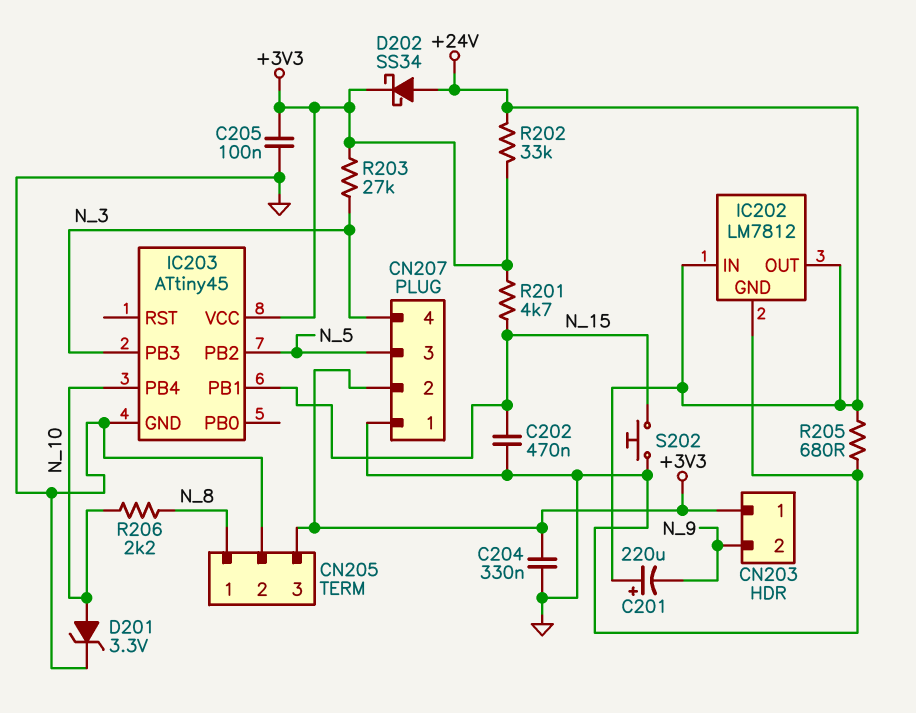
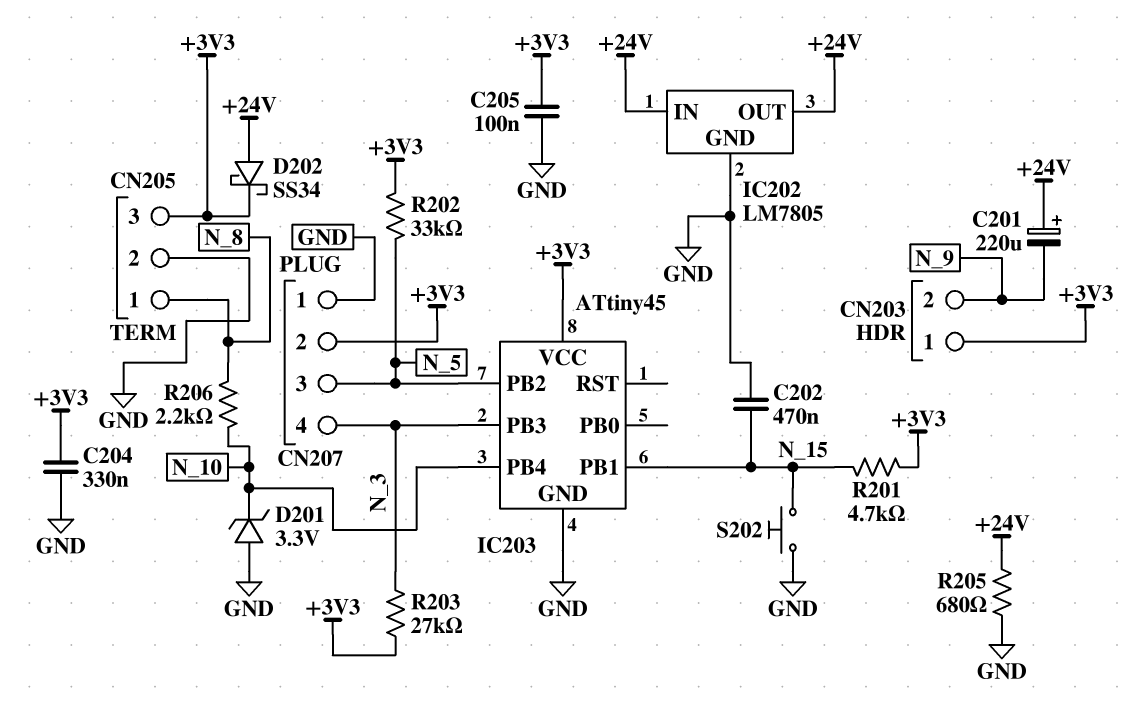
D201: zener 3.3V (A N_10, K GND) -> zener 3.3V (A GND, K N_10)
IC202: LM7812 -> LM7805
R202: 33k (+3V3, +24V) -> 33k (+3V3, N_5)

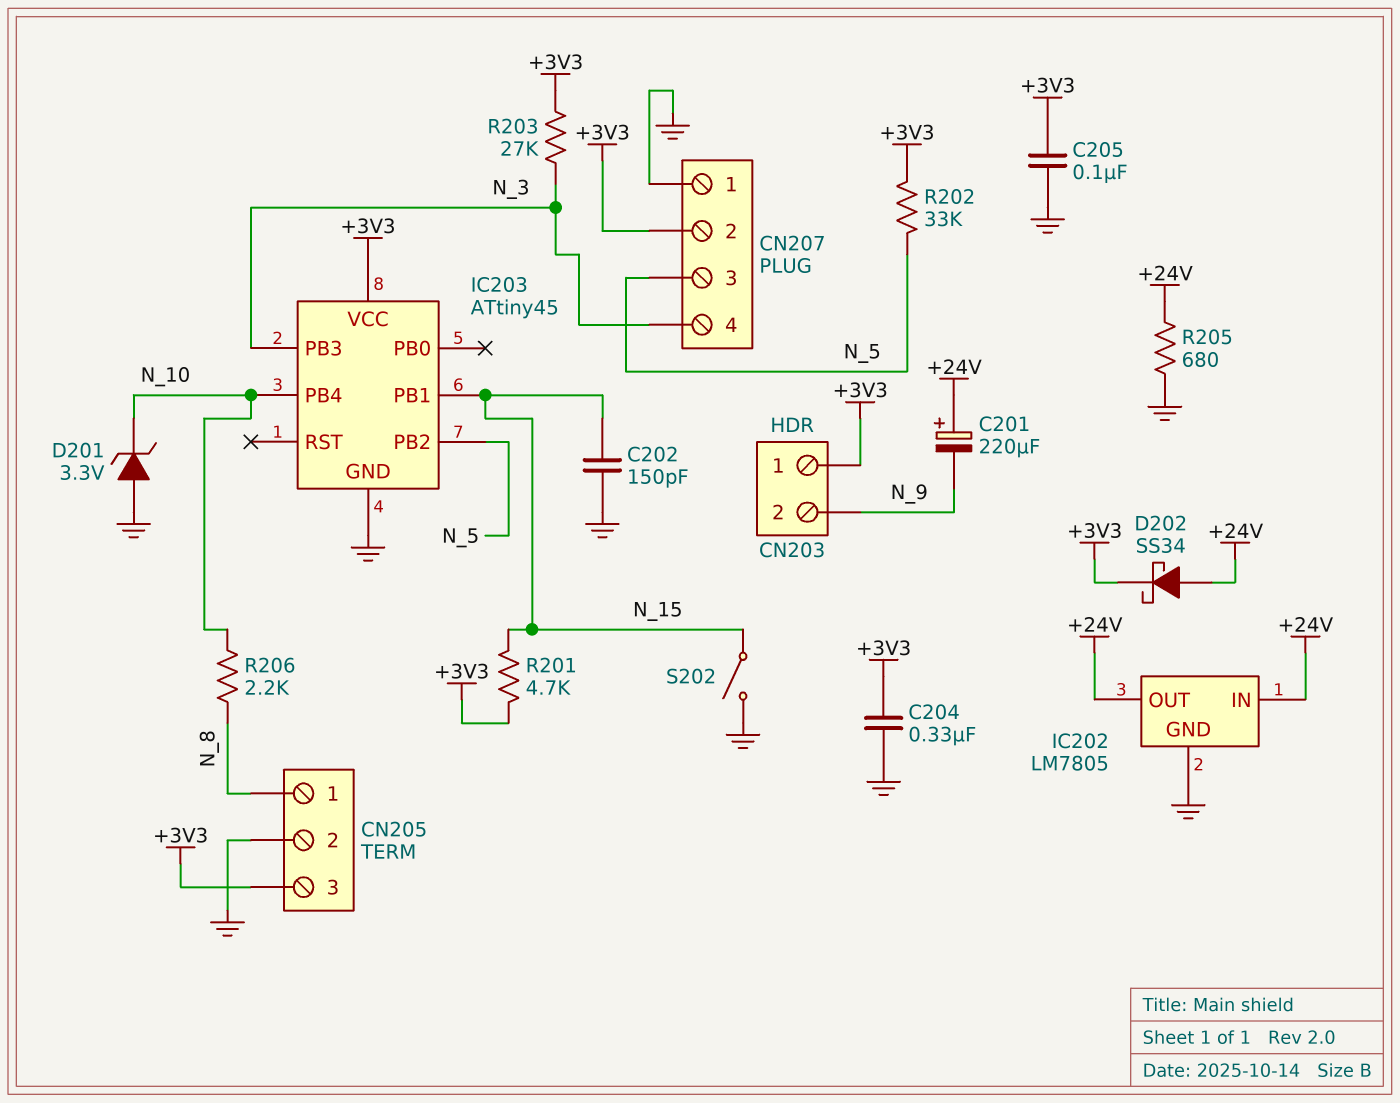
C202: 470nF (GND, N_15) -> 150pF (GND, N_15)
S202: button (GND, N_15) -> switch (GND, N_15)

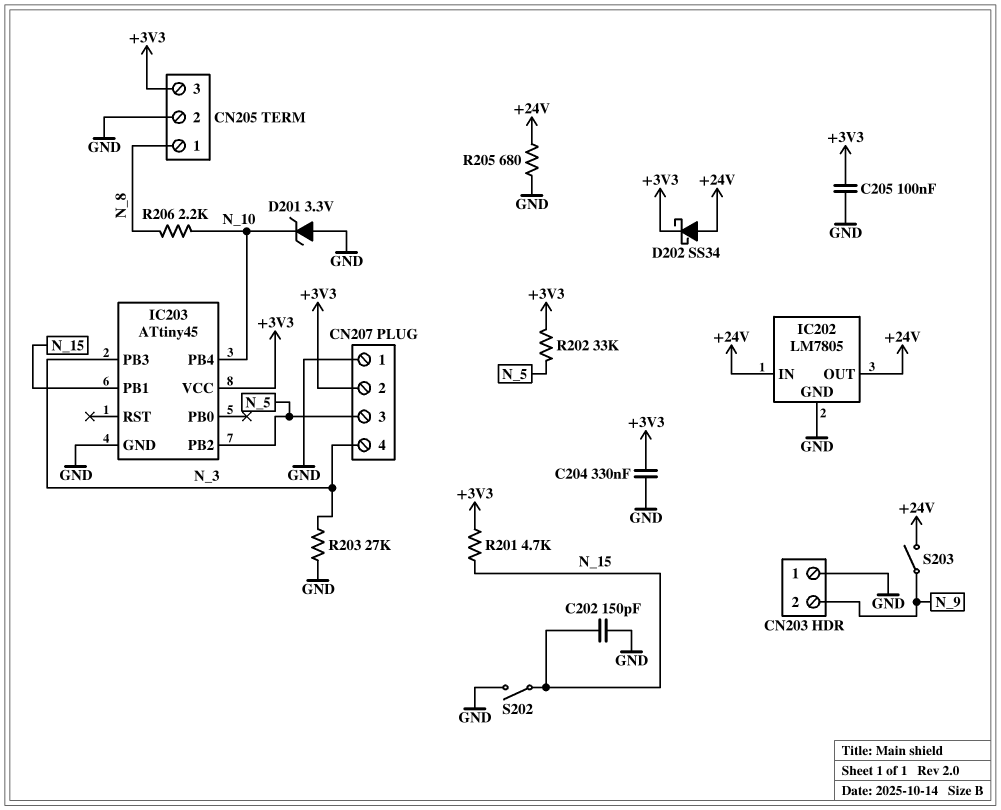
C201: 220uF (plus +24V, minus N_9) -> none
CN203 pin 1: +3V3 -> GND
R203: 27k (+3V3, N_3) -> 27k (GND, N_3)
S203: none -> switch (+24V, N_9)

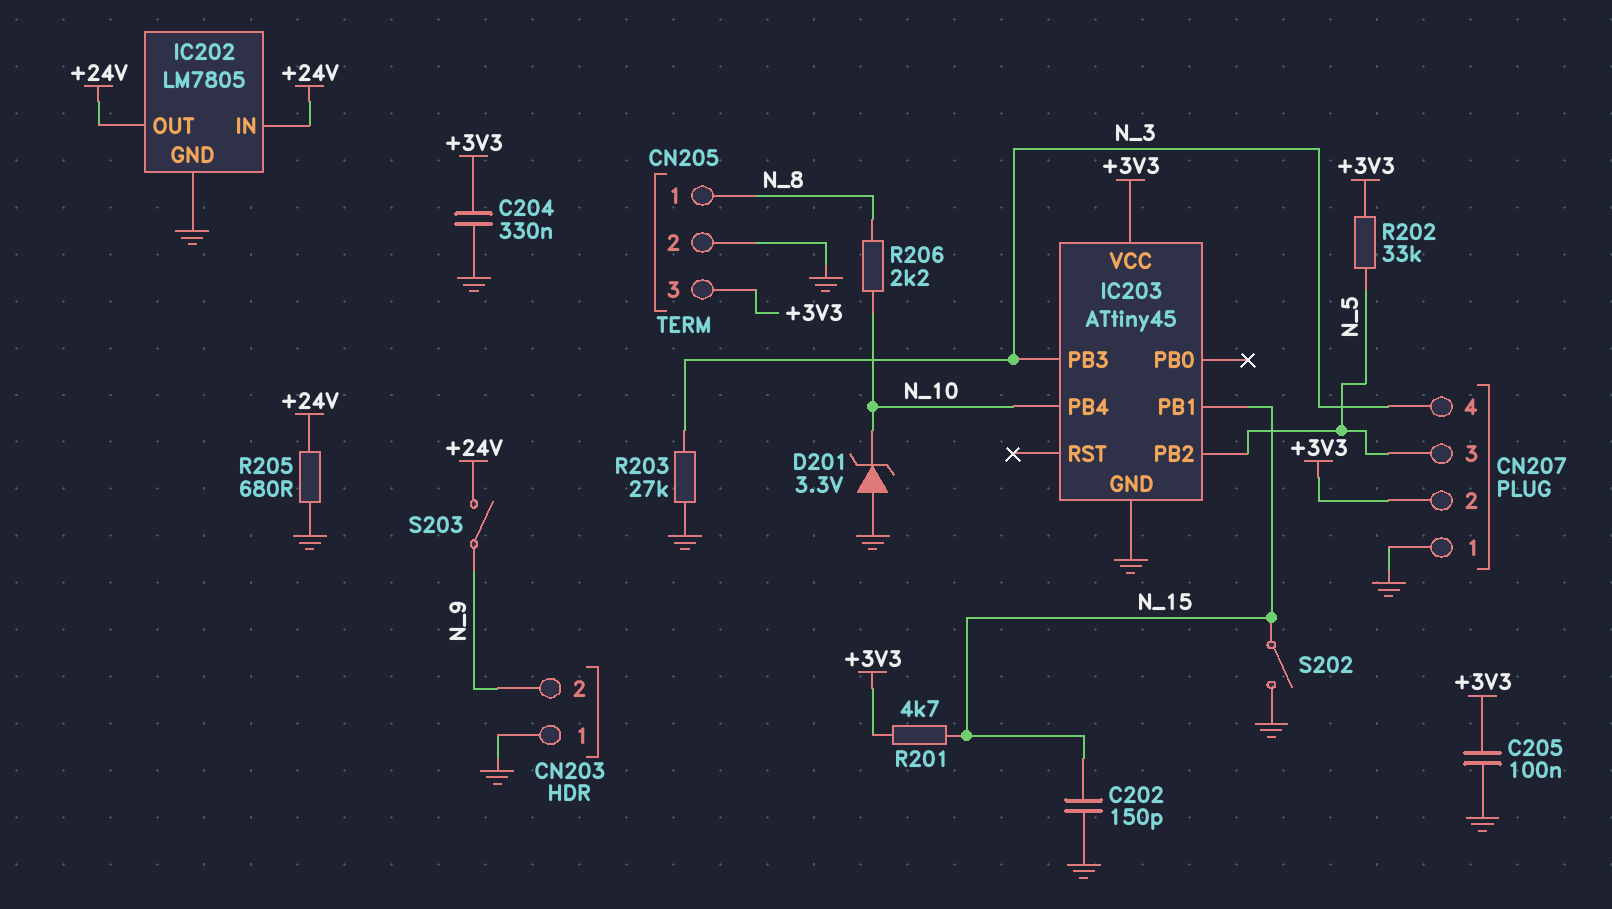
D202: schottky SS34 (A +24V, K +3V3) -> none

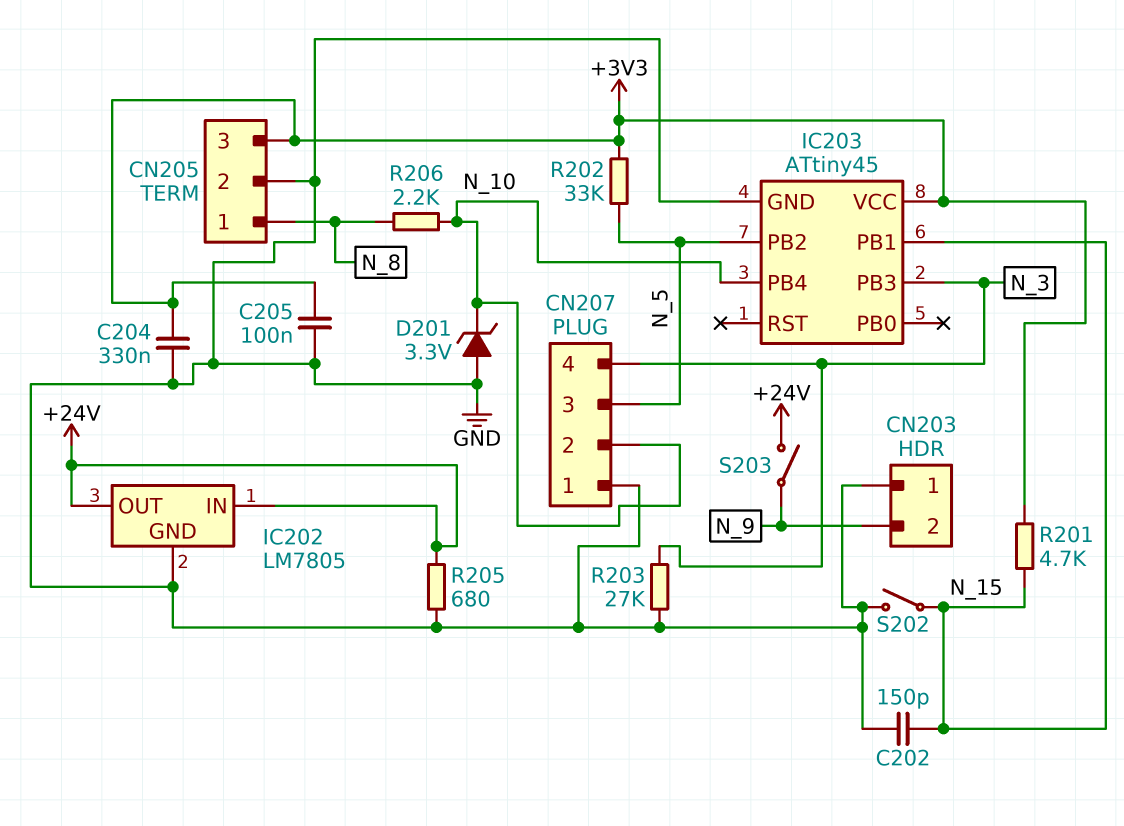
CN207 pin 2: +3V3 -> N_10

